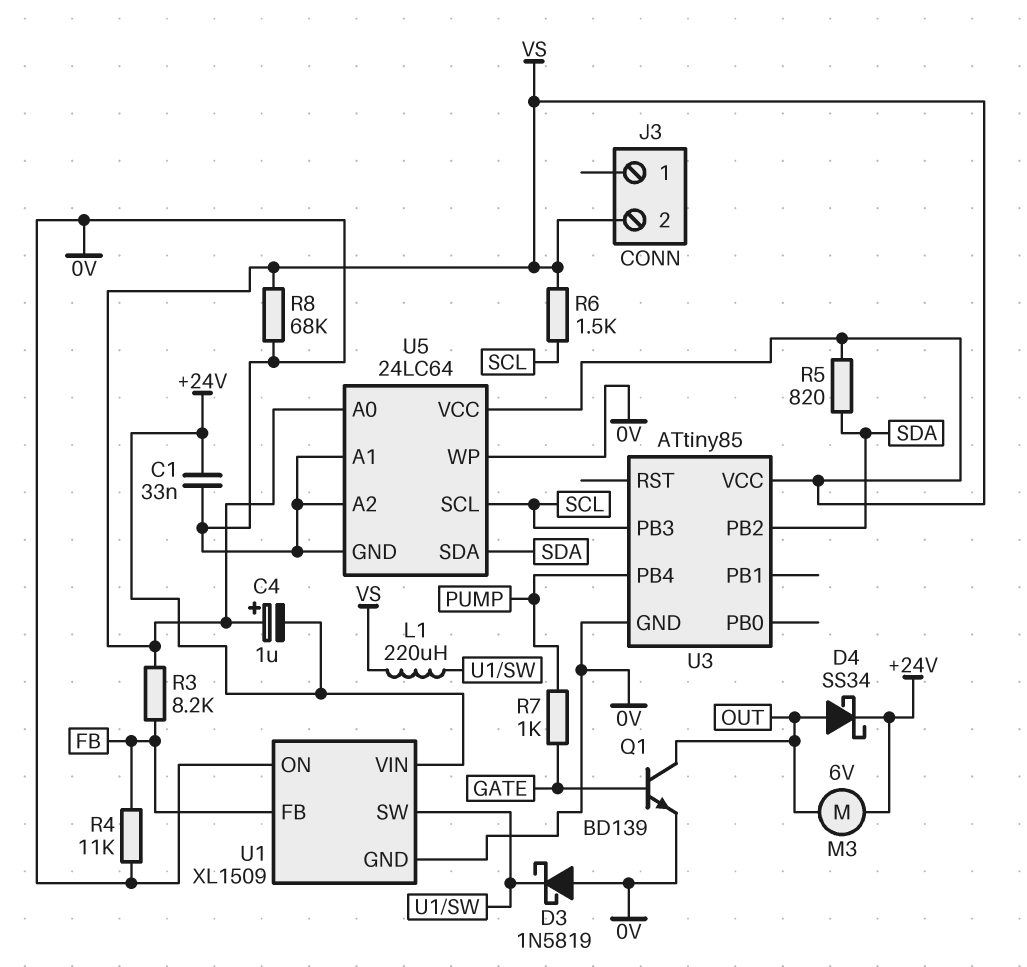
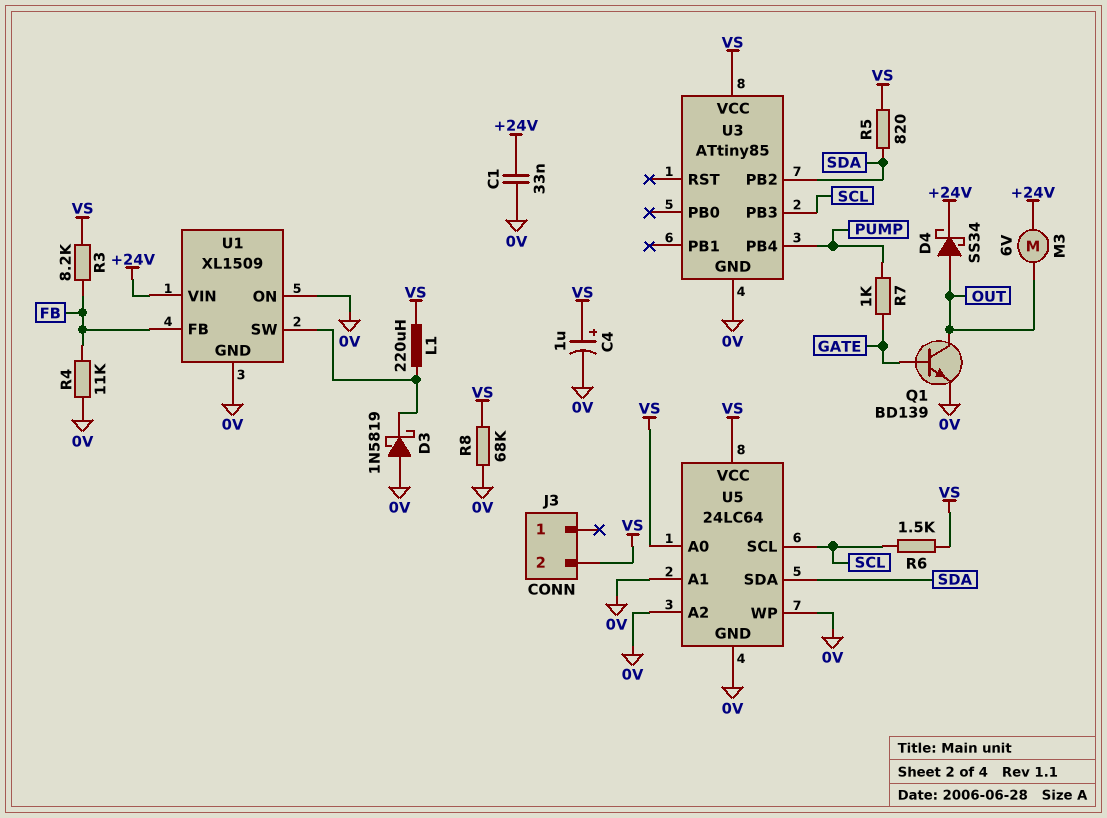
C4: 1uF (plus VS, minus +24V) -> 1uF (plus VS, minus 0V)

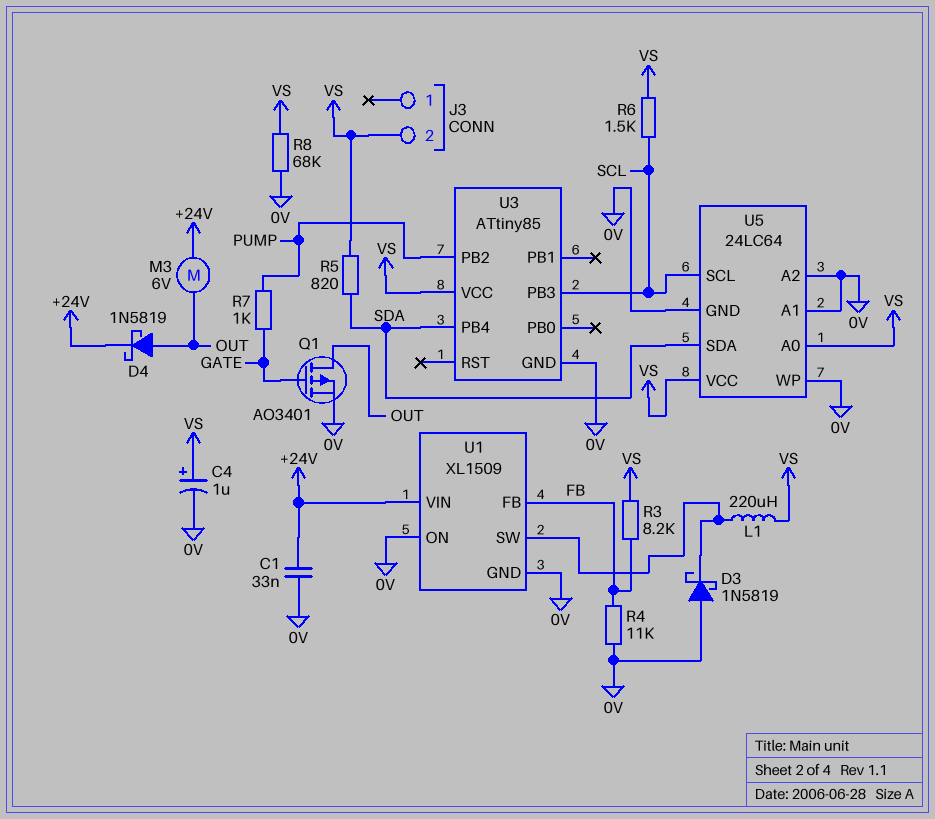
D4: schottky SS34 (A OUT, K +24V) -> schottky 1N5819 (A OUT, K +24V)
Q1: NPN BD139 (B GATE, C OUT, E 0V) -> PMOS AO3401 (G GATE, D OUT, S 0V)
U3 pin PB2: SDA -> PUMP
U3 pin PB4: PUMP -> SDA

